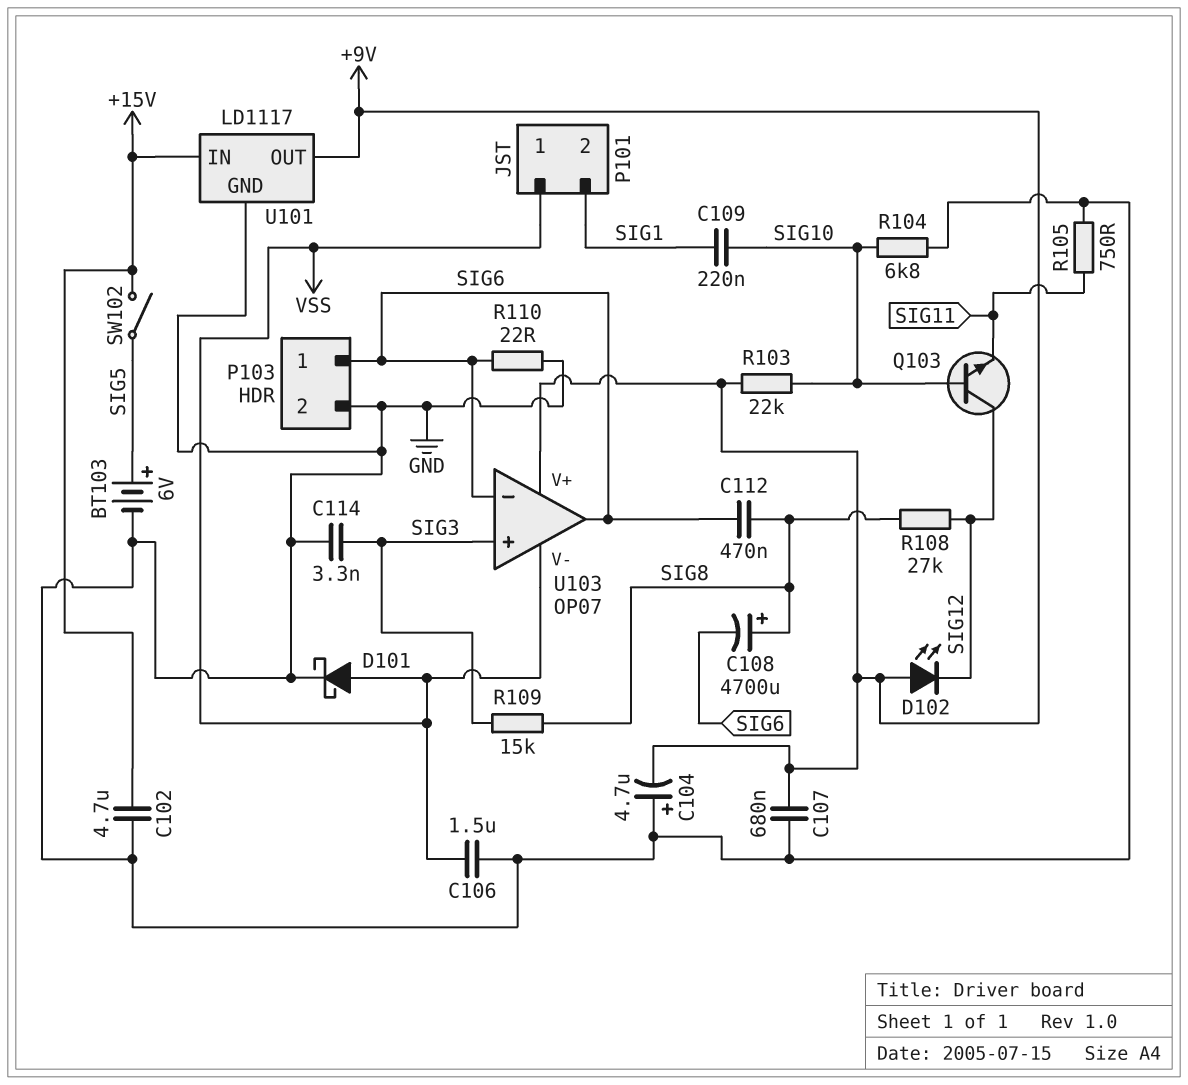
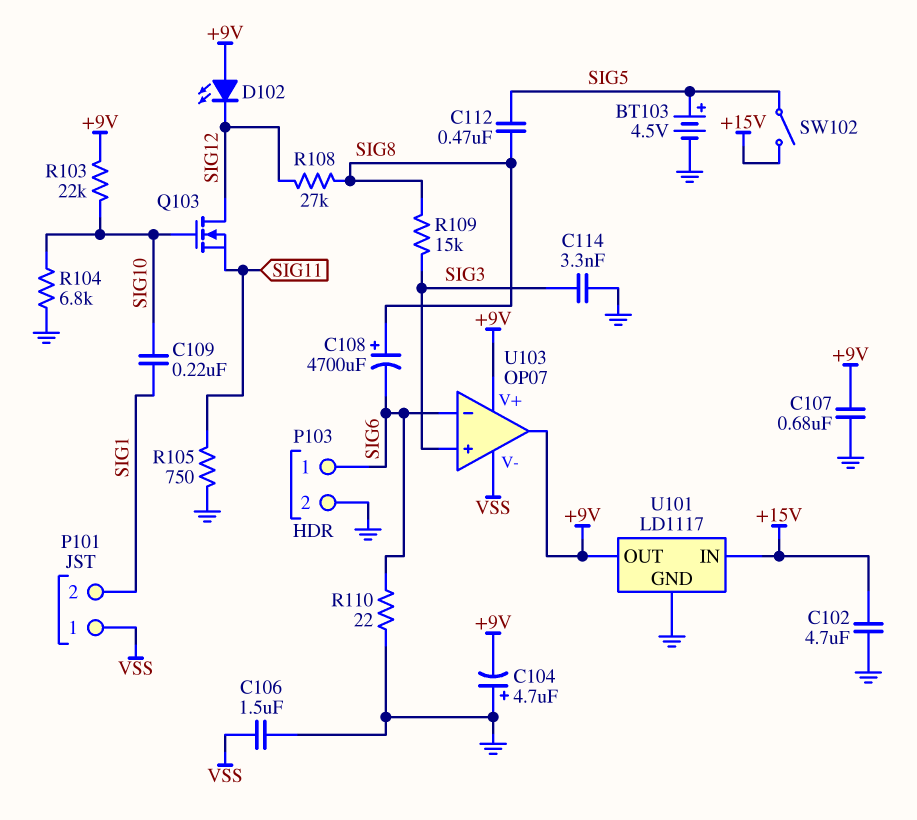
BT103: 6V (plus SIG5, minus GND) -> 4.5V (plus SIG5, minus GND)
C112: 470nF (SIG6, SIG8) -> 470nF (SIG5, SIG8)
D101: schottky (A VSS, K GND) -> none
Q103: NPN (B SIG10, C SIG12, E SIG11) -> NMOS (G SIG10, D SIG12, S SIG11)
U103 pin out: SIG6 -> +9V

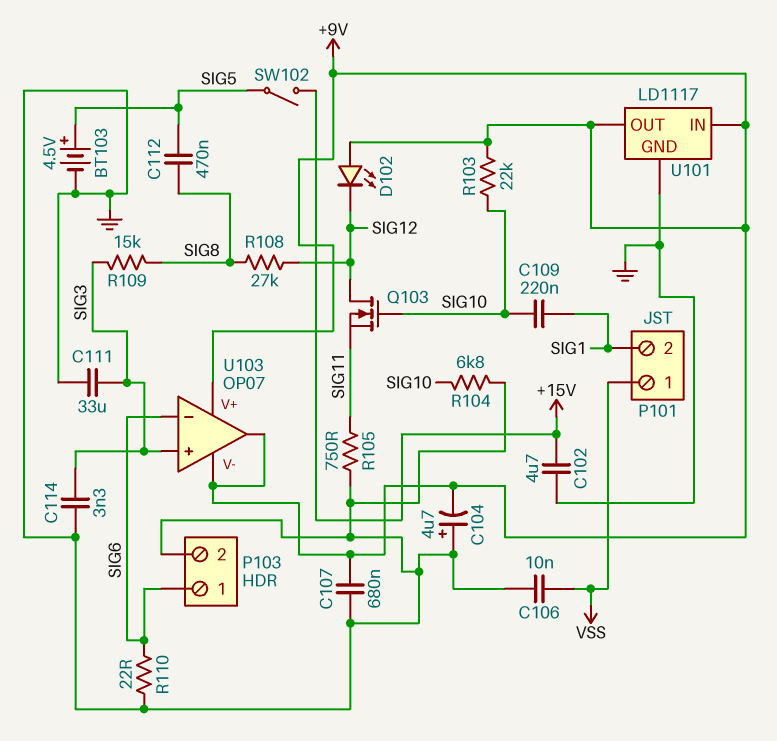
C106: 1.5uF (GND, VSS) -> 10nF (GND, VSS)
C108: 4700uF (plus SIG8, minus SIG6) -> none
C111: none -> 33uF (GND, SIG3)
U101 pin IN: +15V -> +9V
U103 pin V-: VSS -> +9V

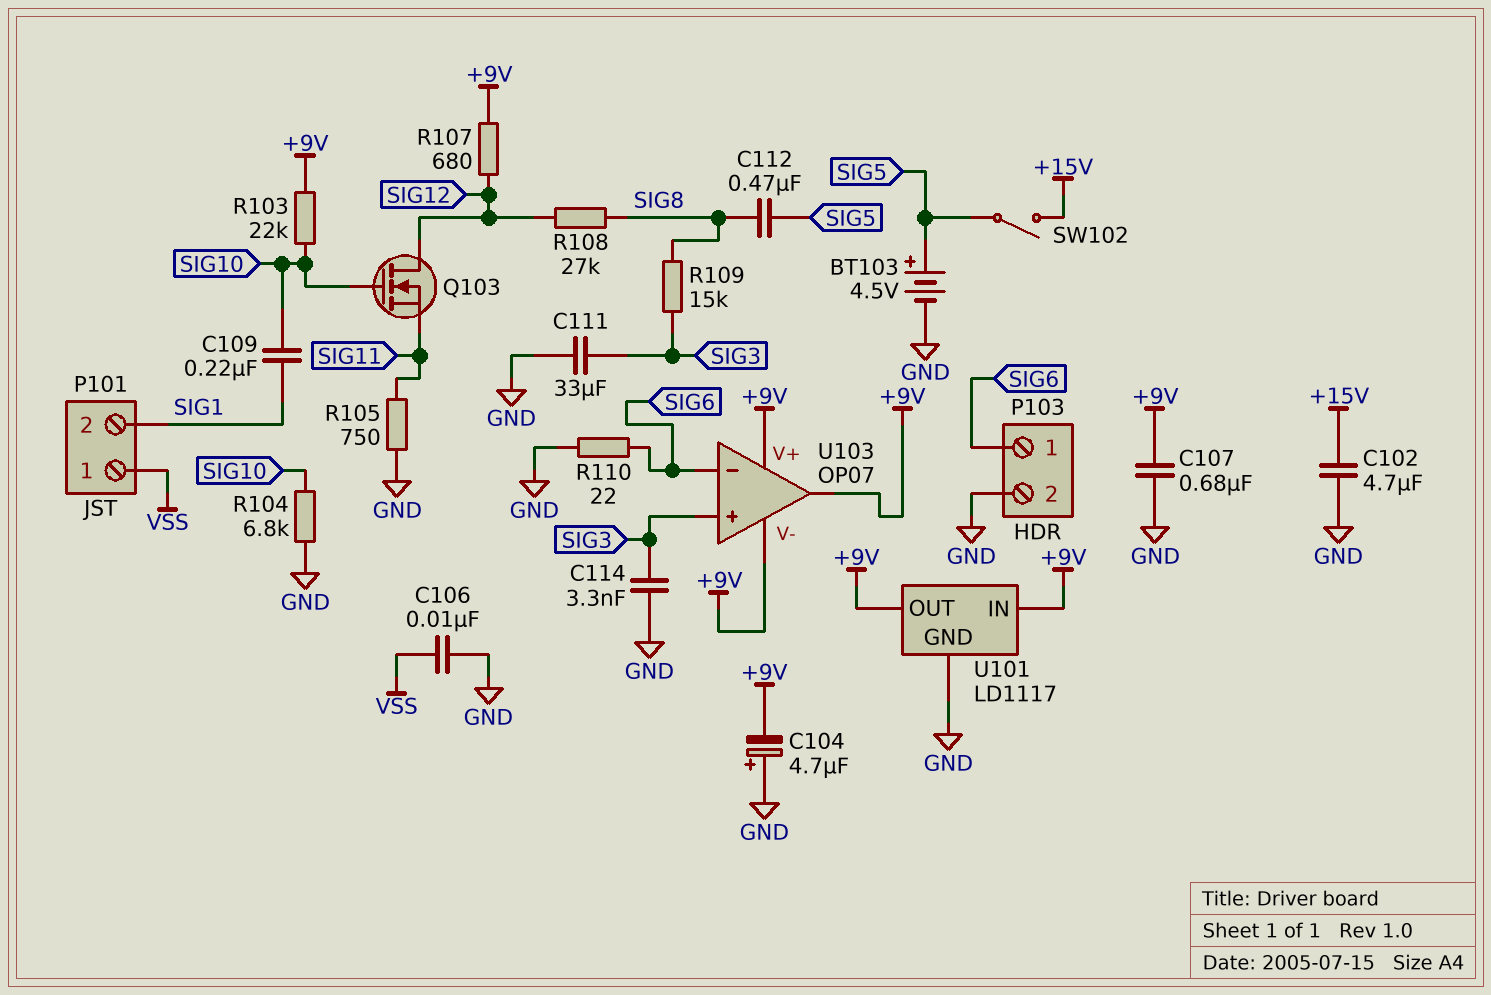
D102: LED (A +9V, K SIG12) -> none
R107: none -> 680 (+9V, SIG12)

